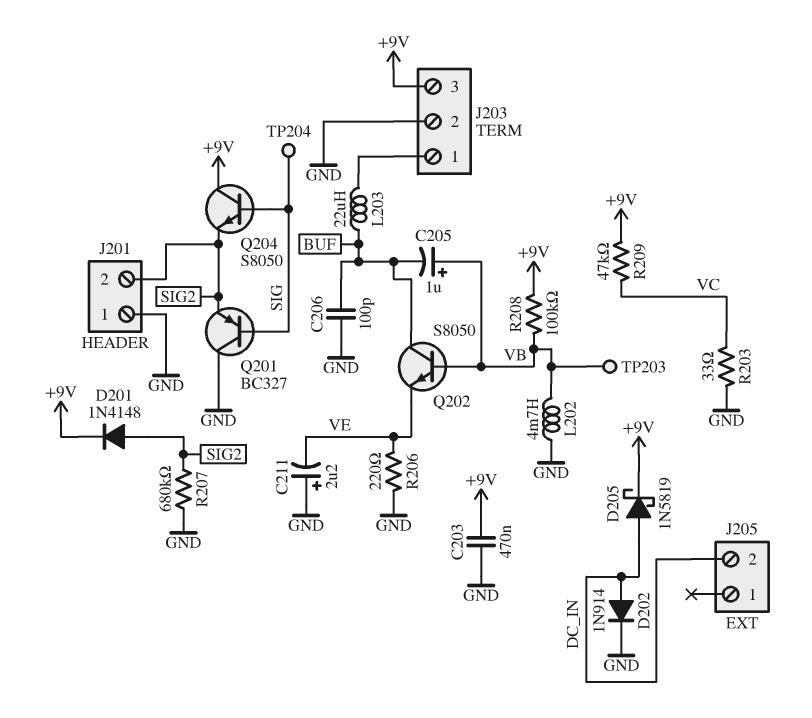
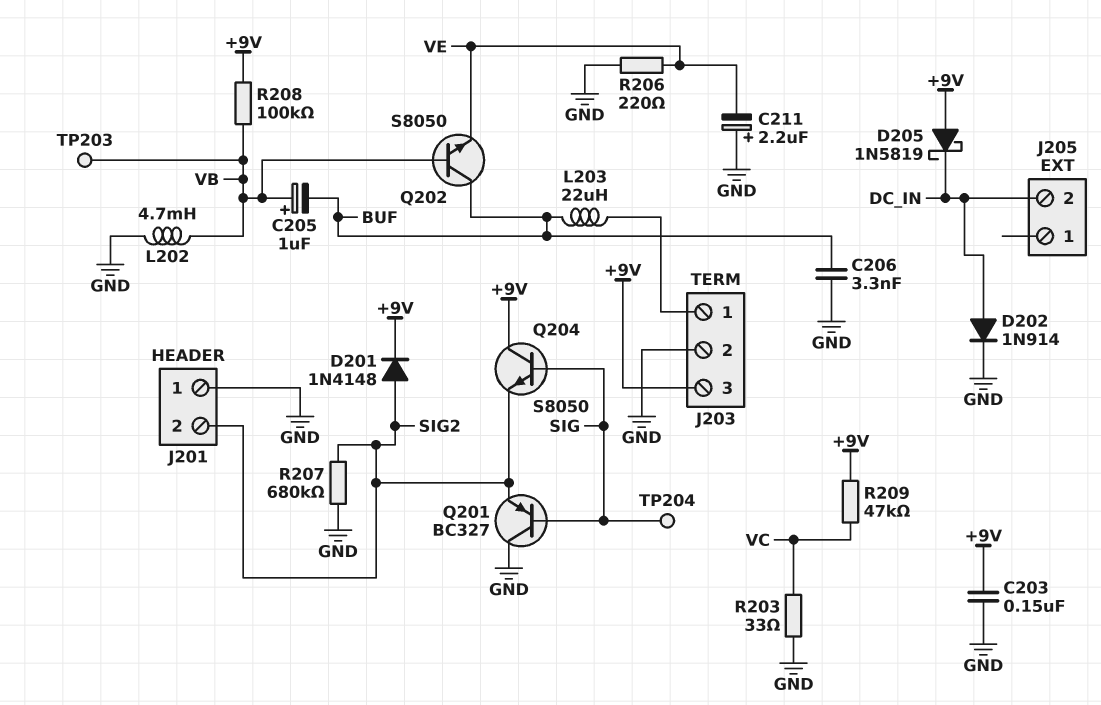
C203: 470nF (+9V, GND) -> 150nF (+9V, GND)
C206: 100pF (BUF, GND) -> 3.3nF (BUF, GND)
D205: schottky 1N5819 (A DC_IN, K +9V) -> schottky 1N5819 (A +9V, K DC_IN)

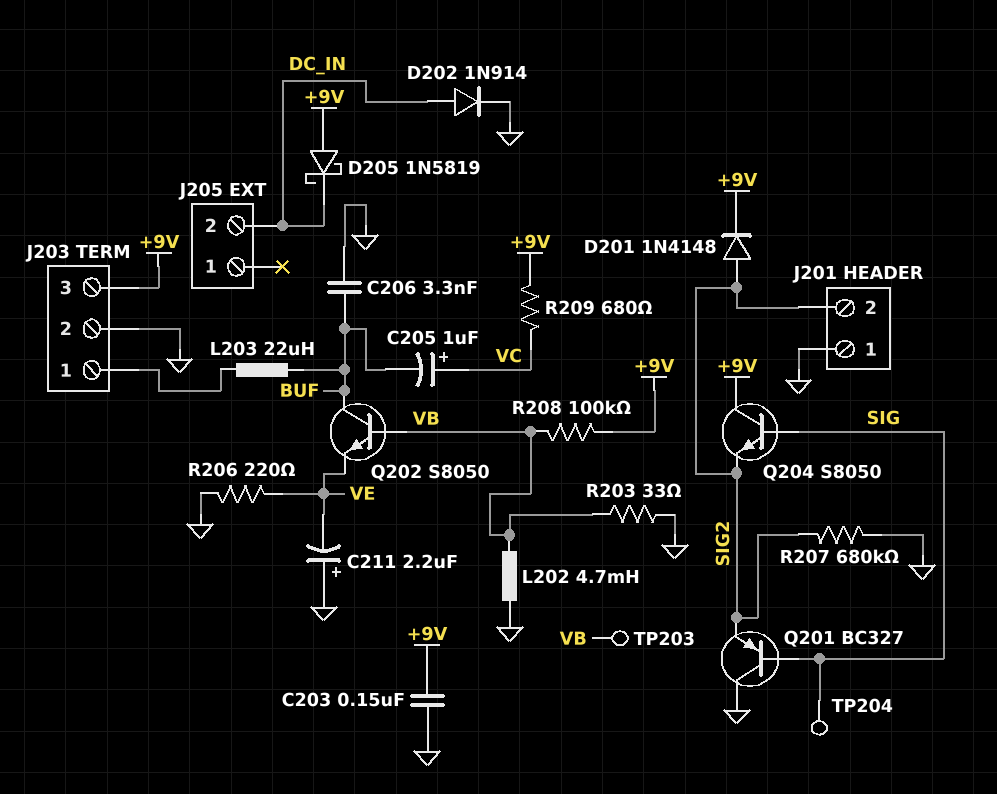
C205: 1uF (plus VB, minus BUF) -> 1uF (plus VC, minus BUF)
R203: 33 (GND, VC) -> 33 (GND, VB)
R209: 47k (+9V, VC) -> 680 (+9V, VC)

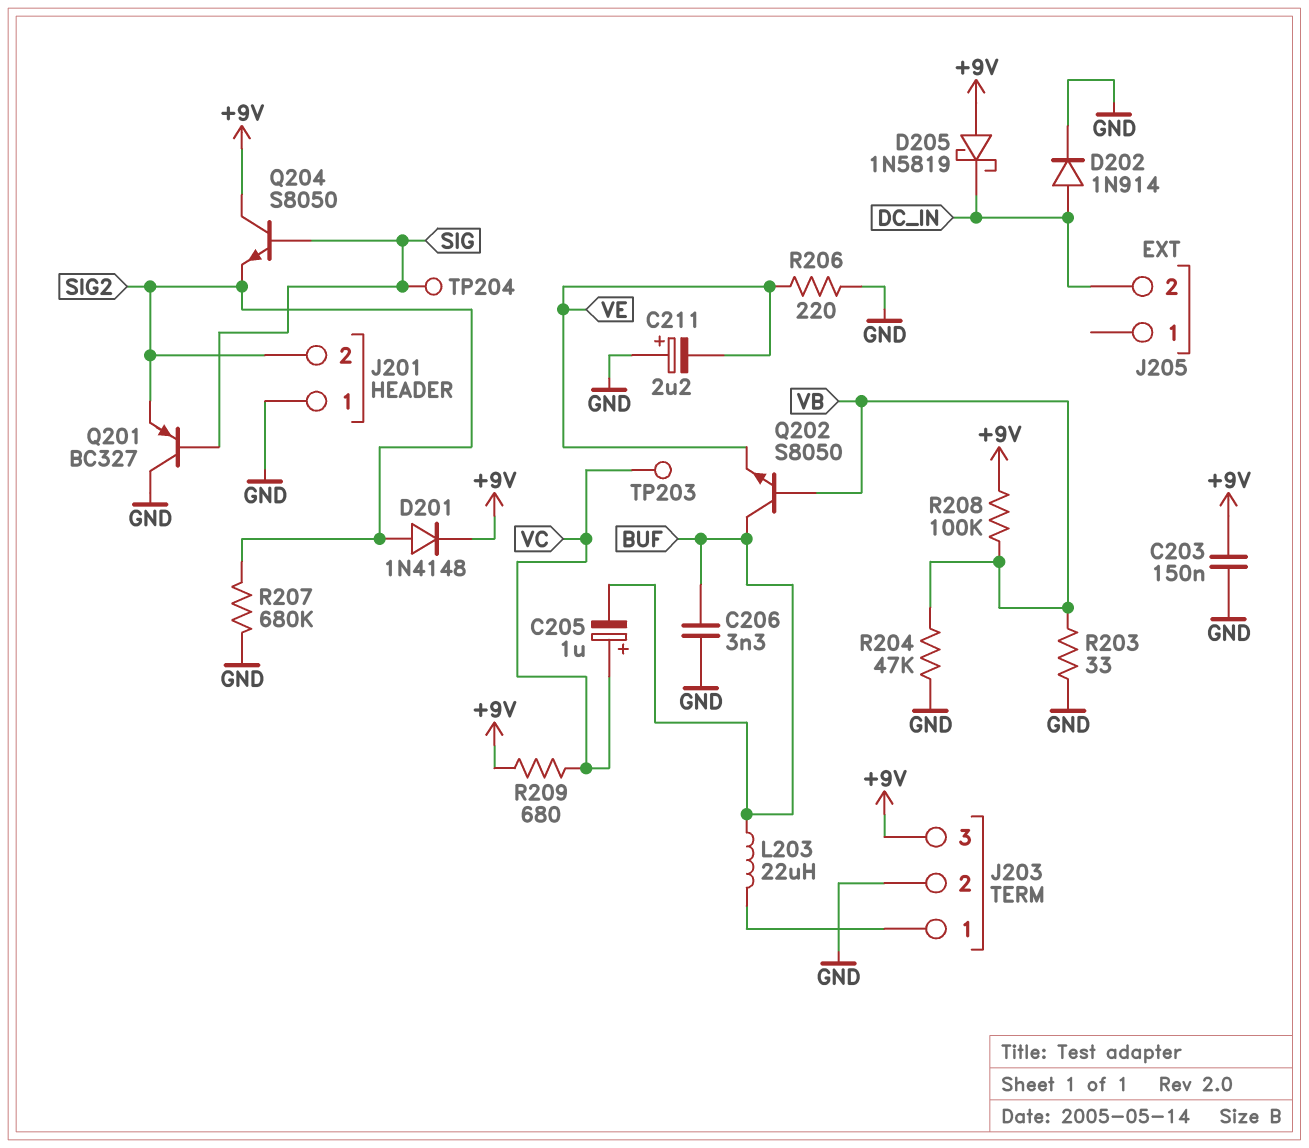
L202: 4.7mH (GND, VB) -> none
R204: none -> 47k (GND, VB)
TP203: test point (VB) -> test point (VC)

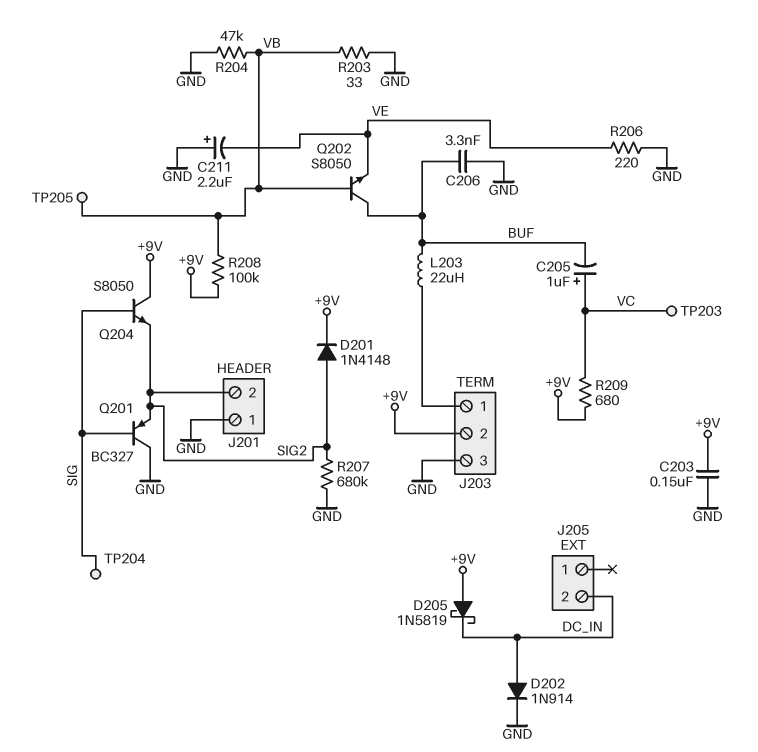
J203 pin 2: GND -> +9V
J203 pin 3: +9V -> GND
TP205: none -> test point (VB)

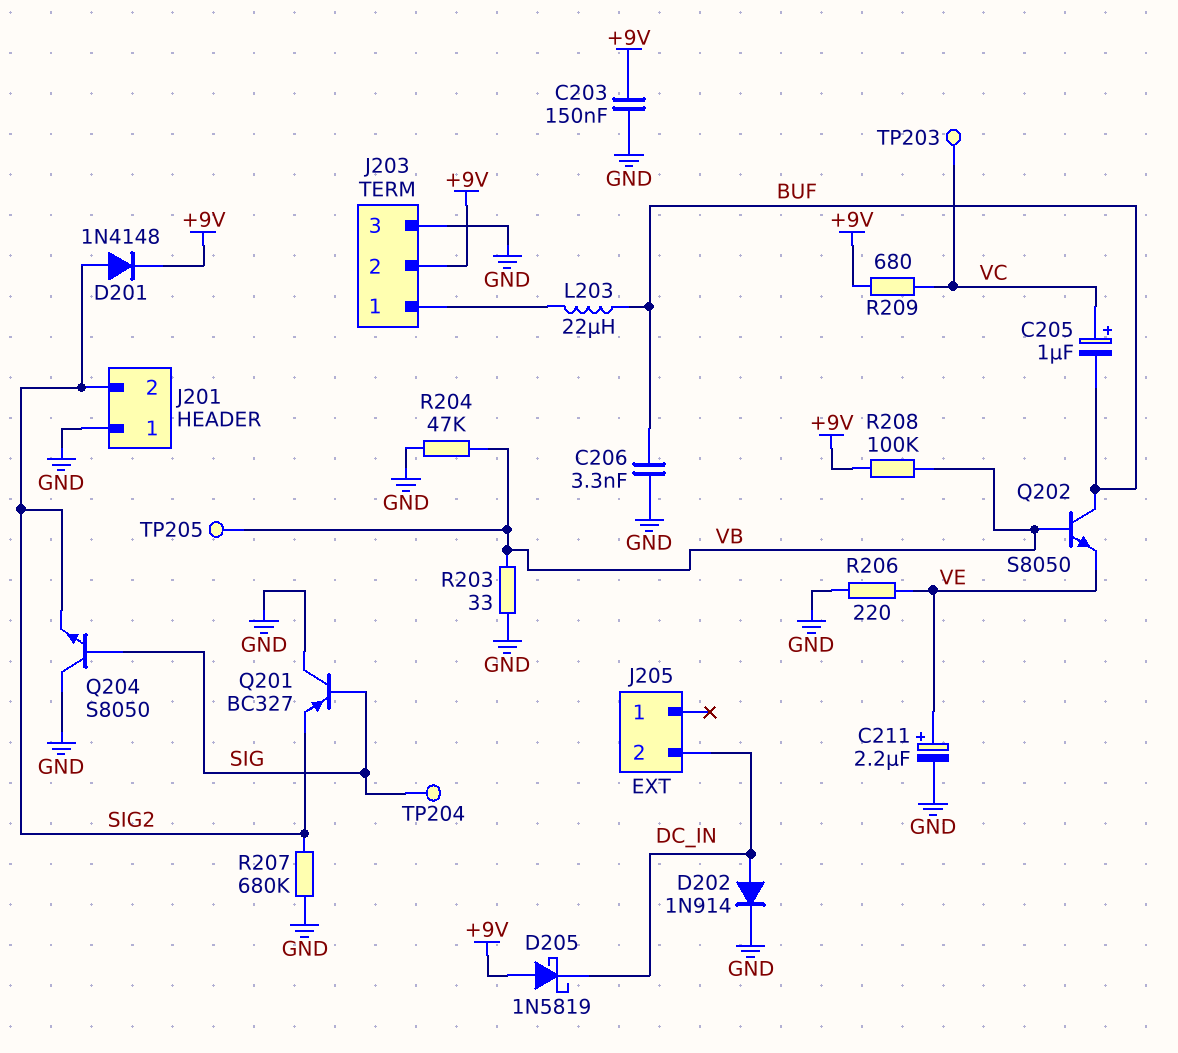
C211: 2.2uF (plus GND, minus VE) -> 2.2uF (plus VE, minus GND)
Q204: NPN S8050 (B SIG, C +9V, E SIG2) -> NPN S8050 (B SIG, C GND, E SIG2)

